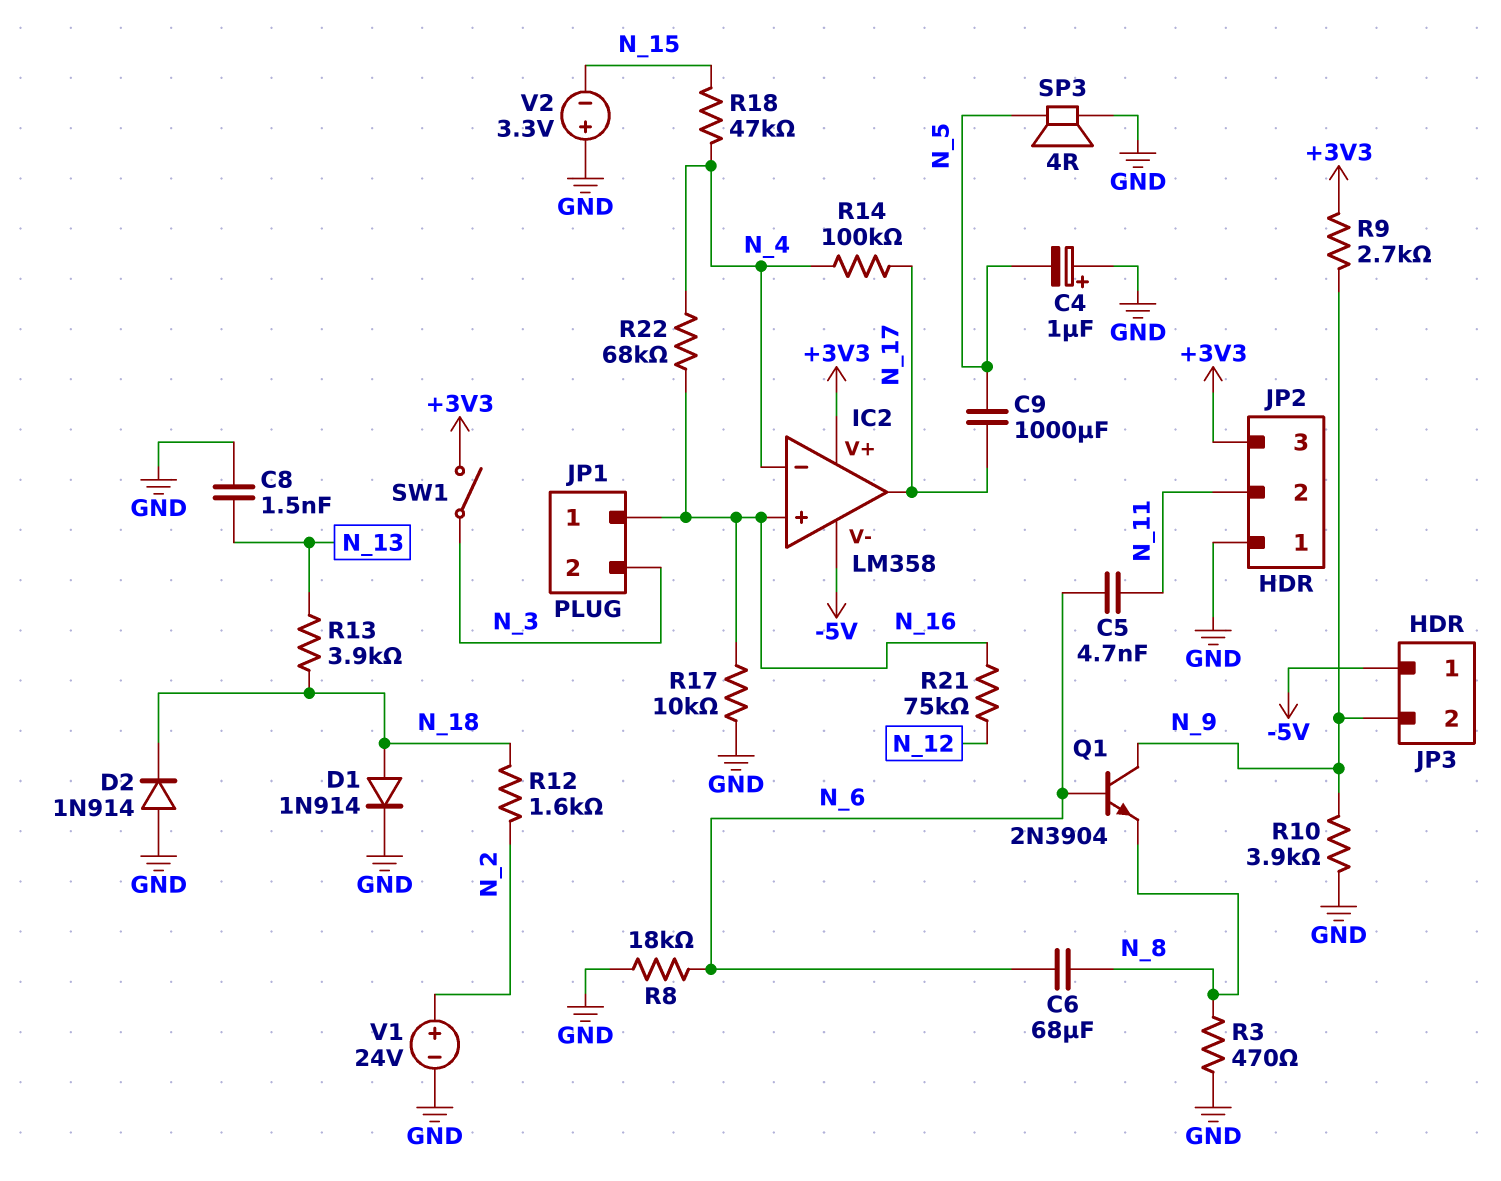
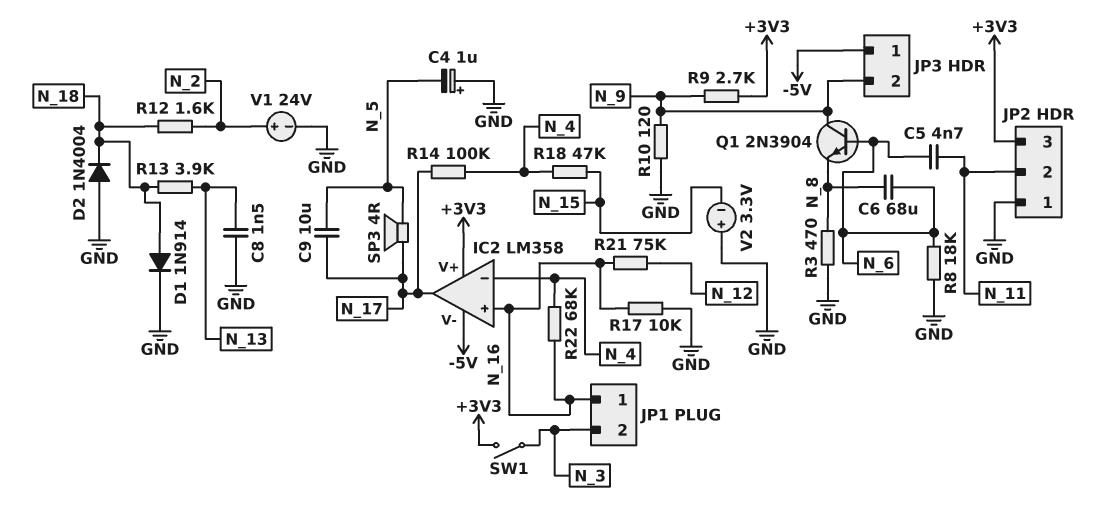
C9: 1000uF (N_5, N_17) -> 10uF (N_5, N_17)
D2: diode 1N914 (A GND, K N_18) -> diode 1N4004 (A GND, K N_18)
R10: 3.9k (GND, N_9) -> 120 (GND, N_9)
SP3: speaker 4R (GND, N_5) -> speaker 4R (N_5, N_17)

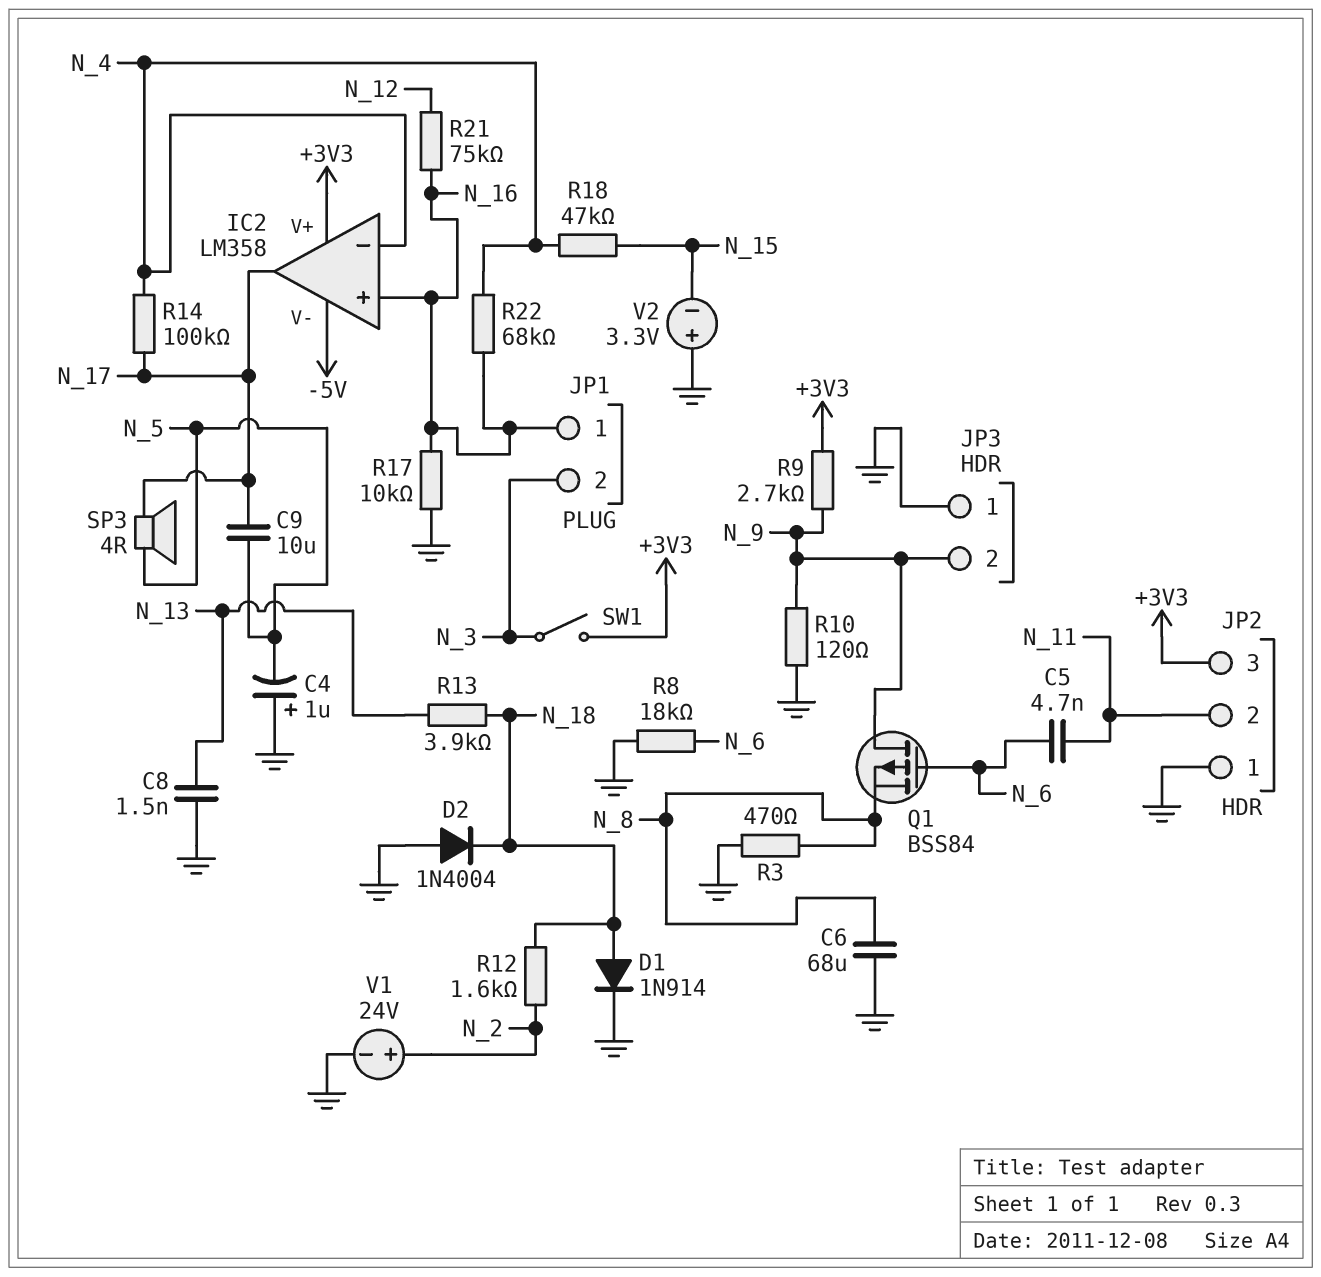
C6: 68uF (N_6, N_8) -> 68uF (GND, N_8)
JP3 pin 1: -5V -> GND
Q1: NPN 2N3904 (B N_6, C N_9, E N_8) -> PMOS BSS84 (G N_6, D N_9, S N_8)

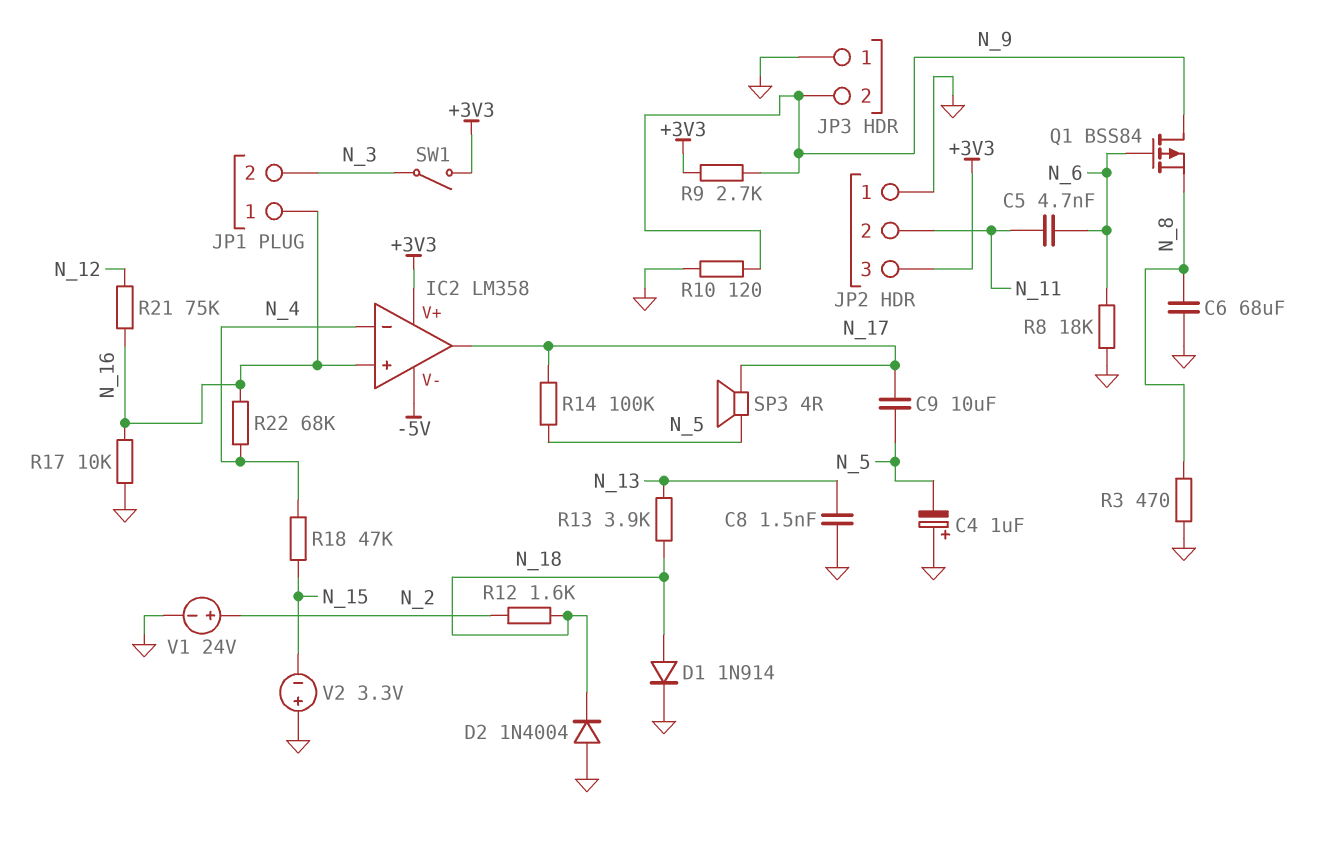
R14: 100k (N_4, N_17) -> 100k (N_5, N_17)

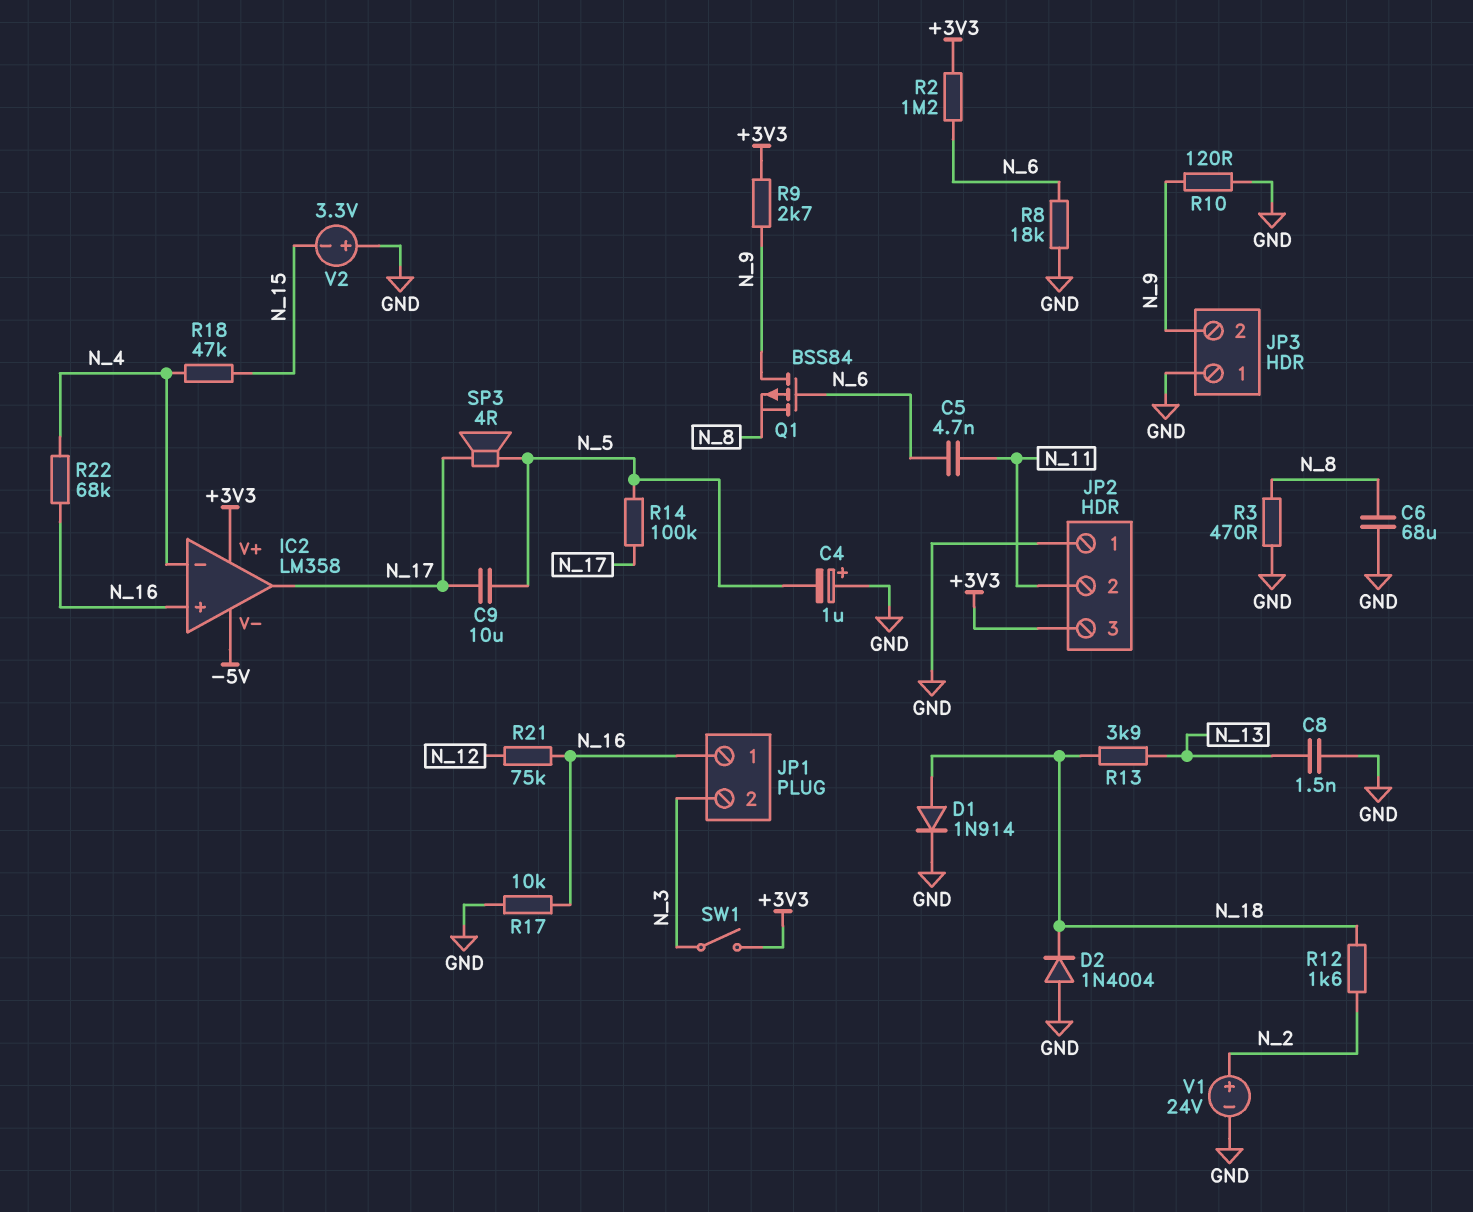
R2: none -> 1.2M (+3V3, N_6)

